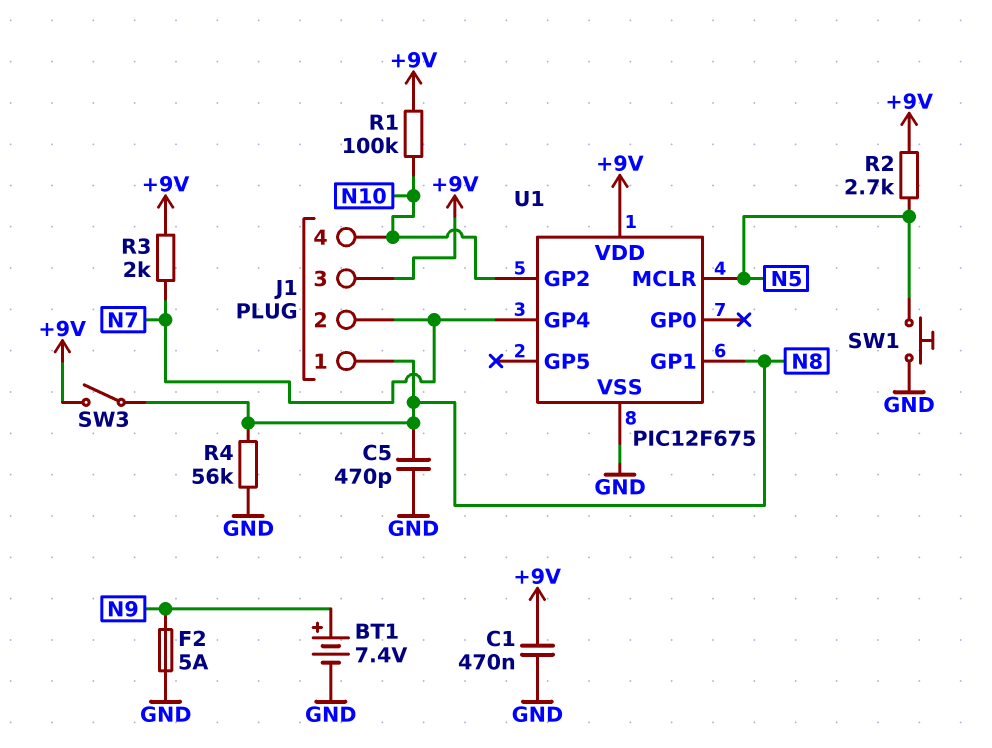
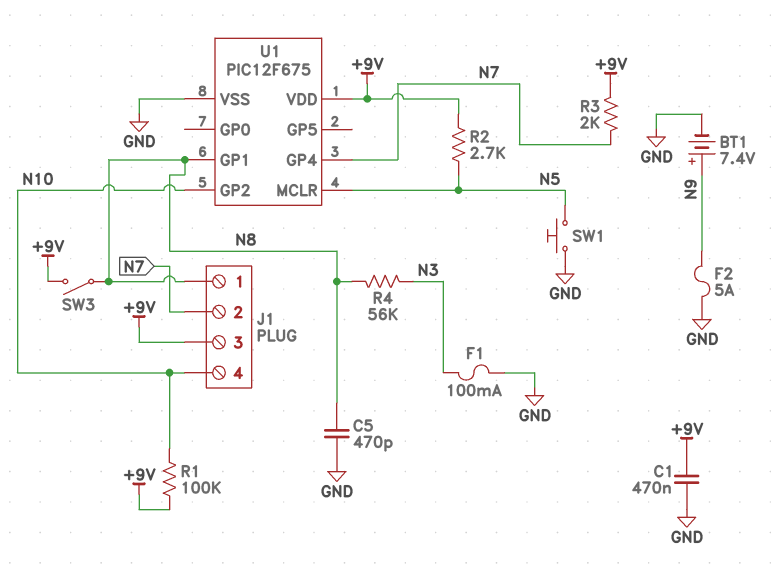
F1: none -> 100mA (GND, N3)
R4: 56k (GND, N8) -> 56k (N3, N8)

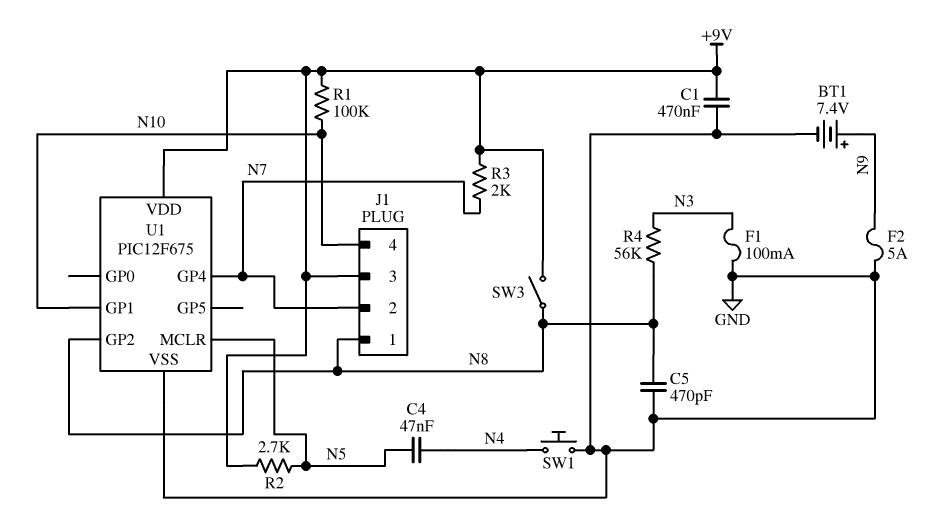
C4: none -> 47nF (N4, N5)
SW1: button (GND, N5) -> button (GND, N4)
U1 pin GP1: N8 -> N10
U1 pin GP2: N10 -> N8

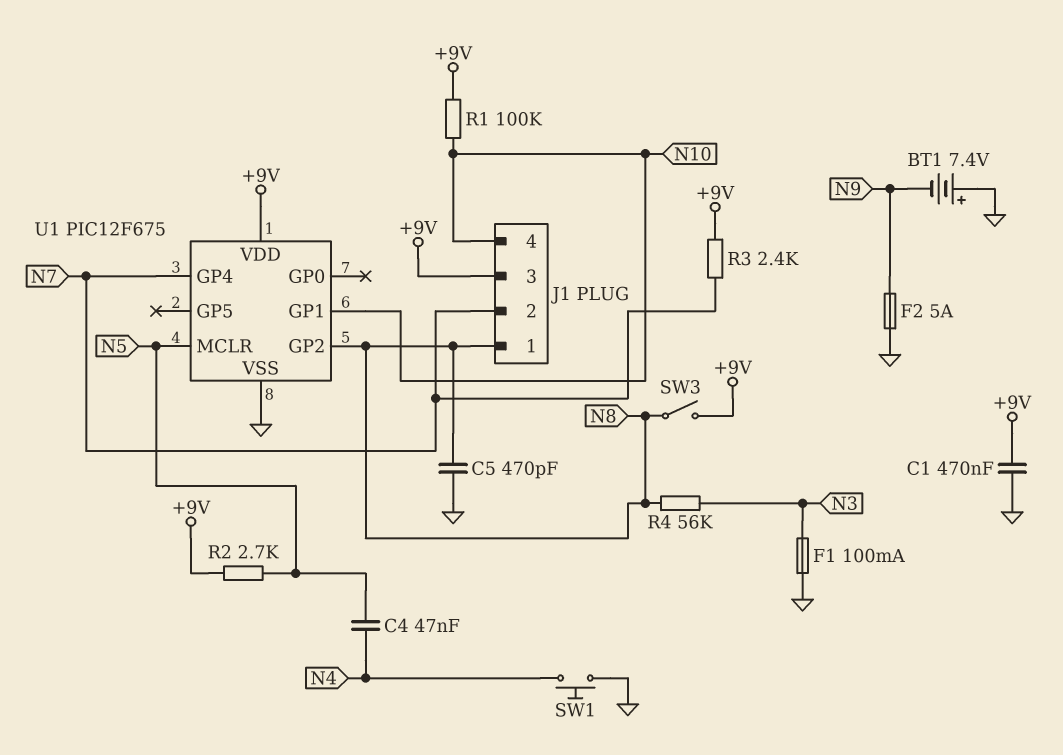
BT1: 7.4V (plus N9, minus GND) -> 7.4V (plus GND, minus N9)
R3: 2k (+9V, N7) -> 2.4k (+9V, N7)

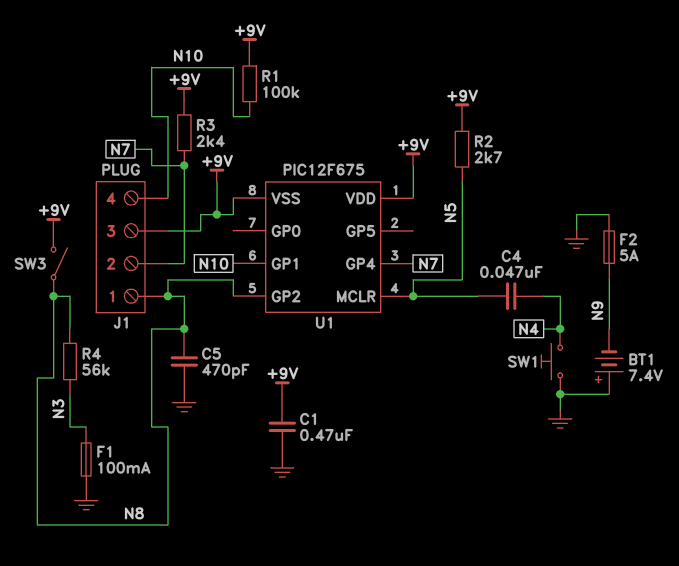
U1 pin VSS: GND -> +9V

